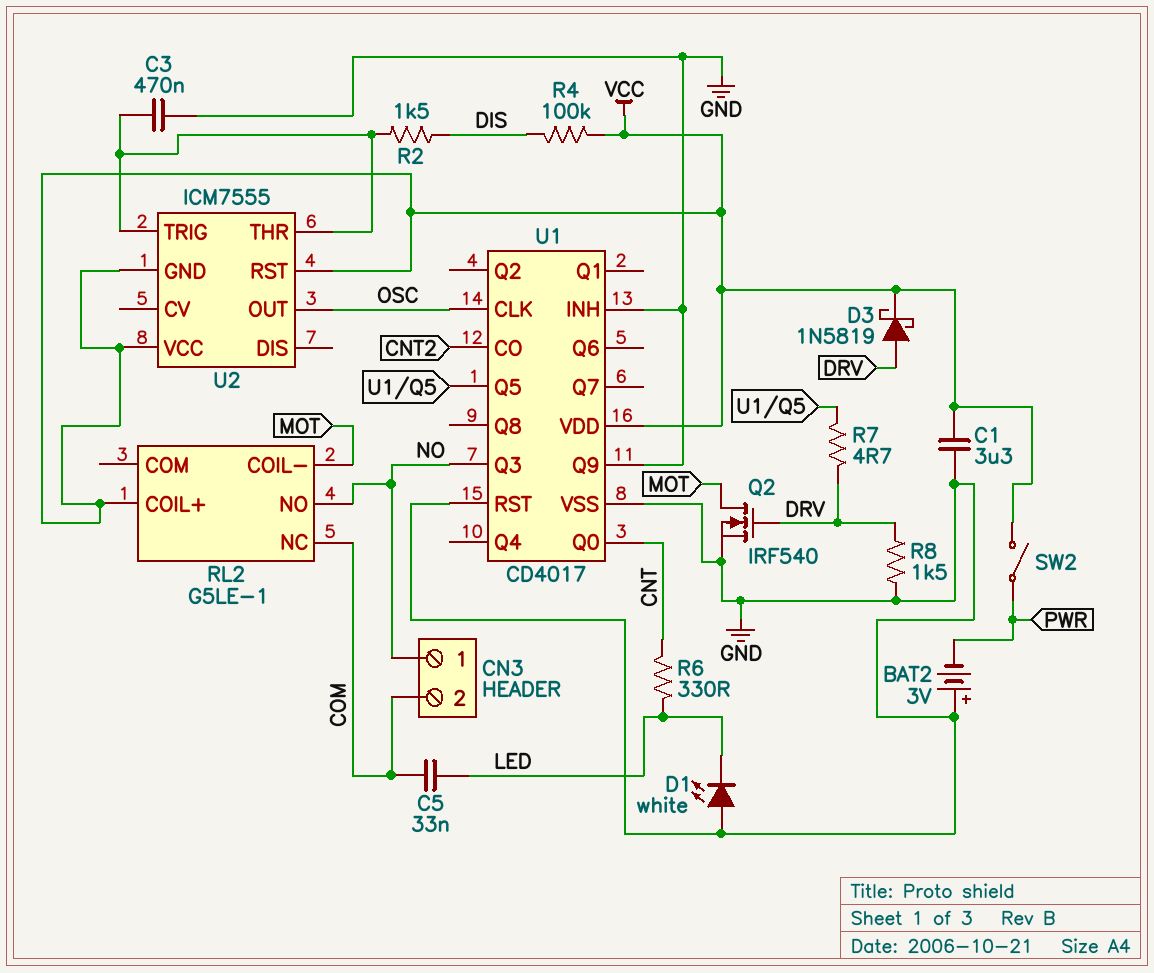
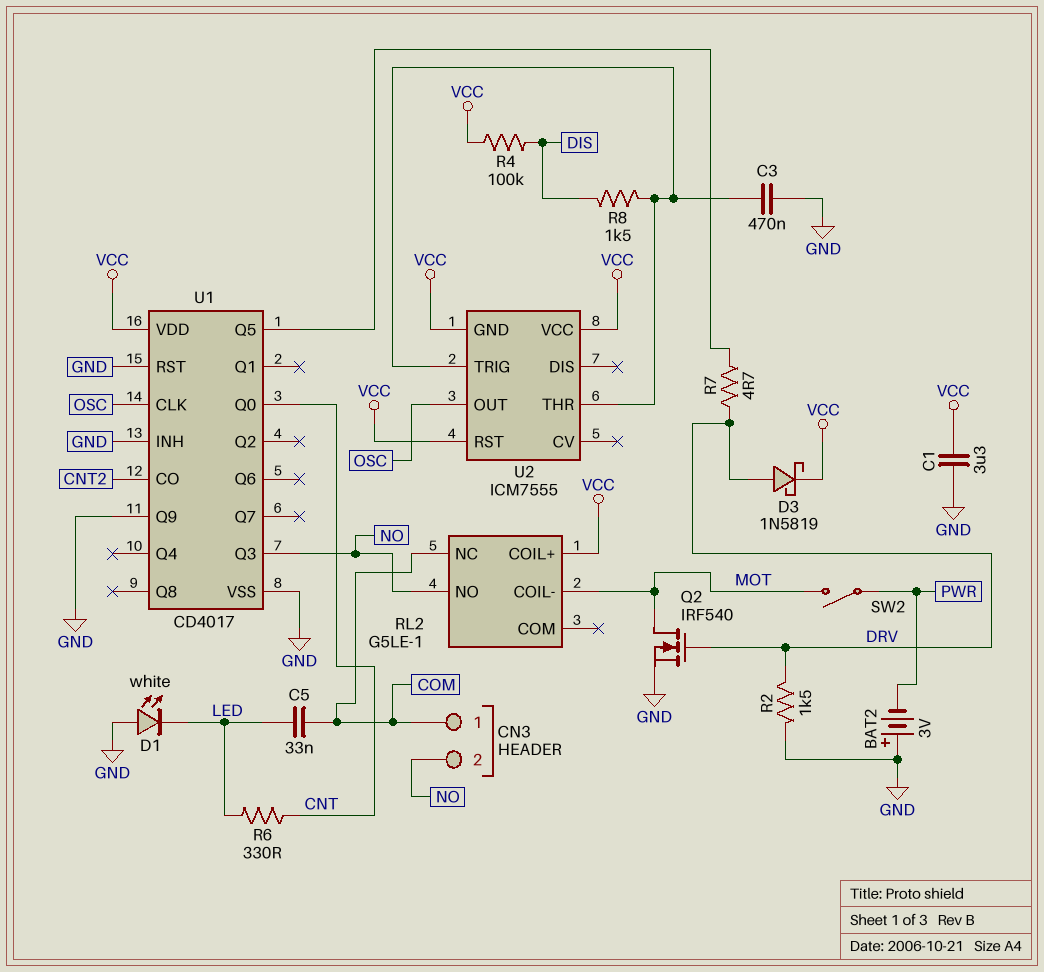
CN3 pin 1: NO -> COM
CN3 pin 2: COM -> NO
R2: 1.5k (DIS, U2/THR) -> 1.5k (DRV, GND)
R8: 1.5k (DRV, GND) -> 1.5k (DIS, U2/THR)
SW2: switch (PWR, VCC) -> switch (MOT, PWR)

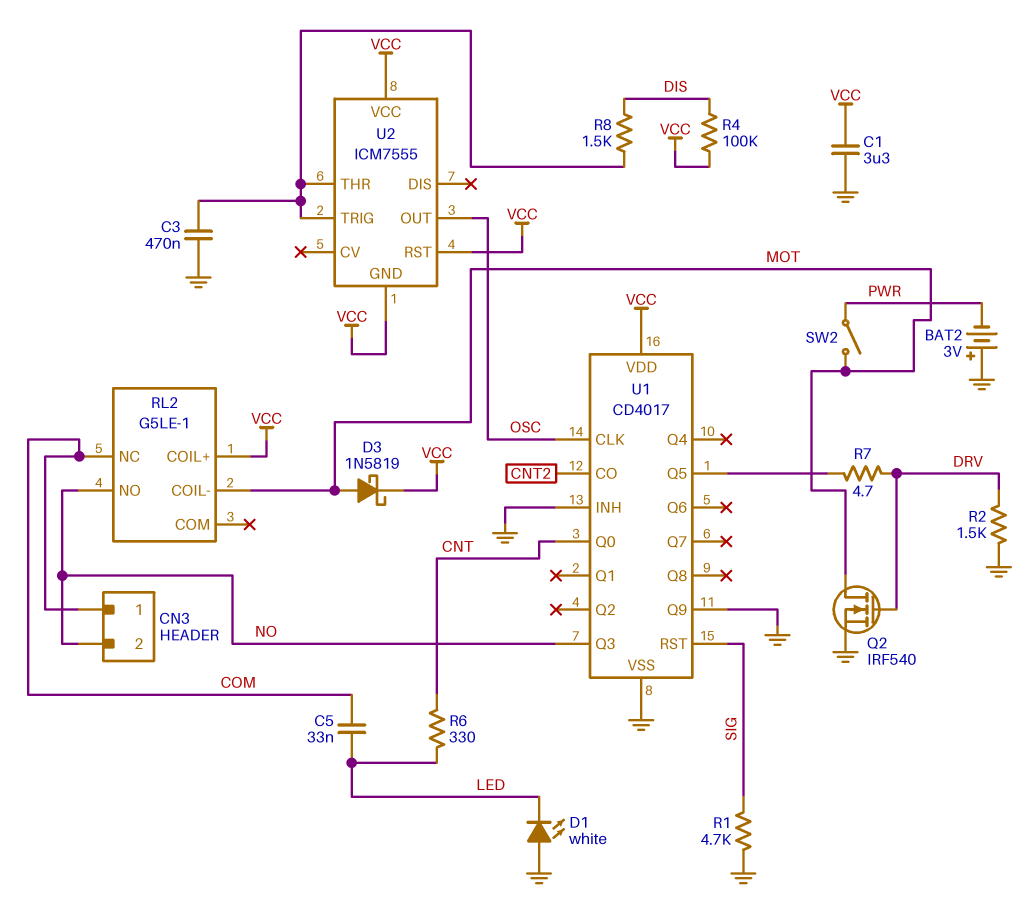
D3: schottky 1N5819 (A DRV, K VCC) -> schottky 1N5819 (A MOT, K VCC)
R1: none -> 4.7k (GND, SIG)
U1 pin RST: GND -> SIG

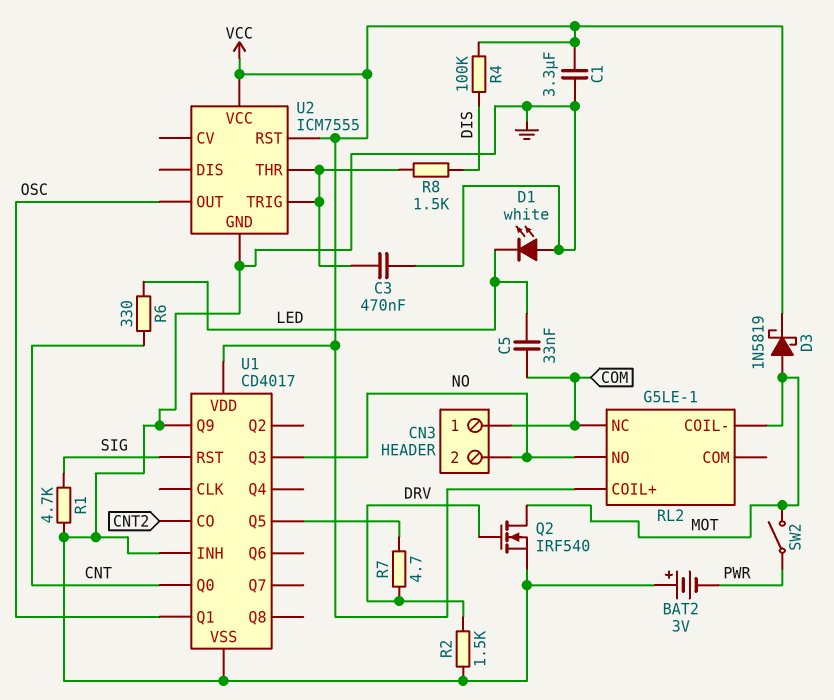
U1 pin CLK: OSC -> none
U1 pin Q1: none -> OSC
U2 pin GND: VCC -> GND

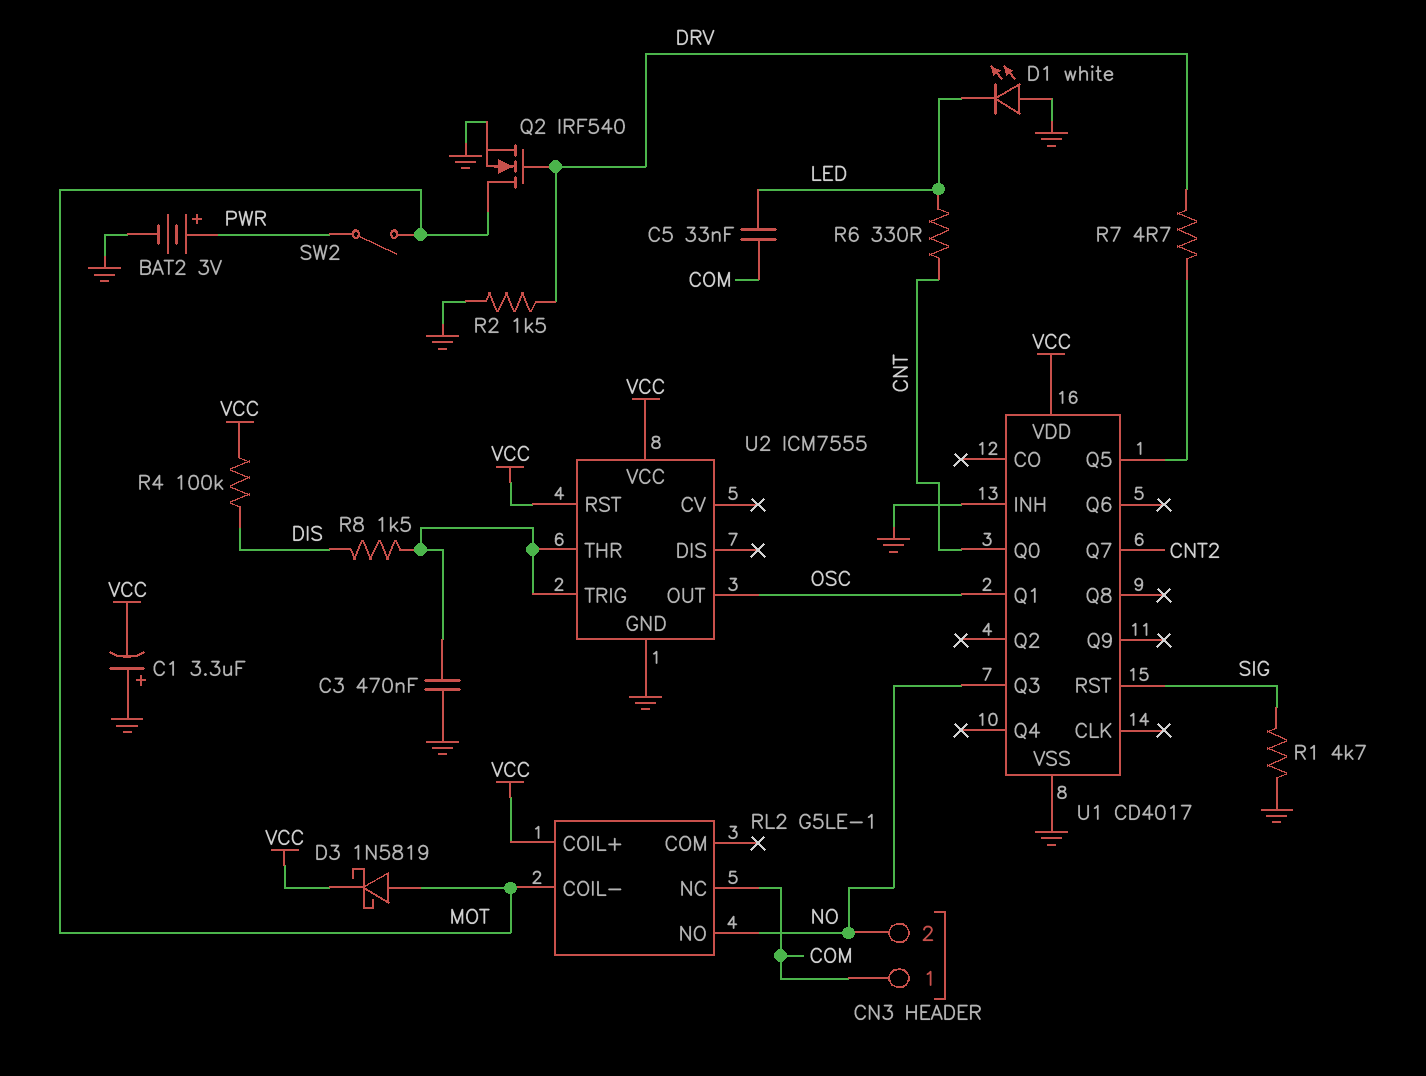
BAT2: 3V (plus GND, minus PWR) -> 3V (plus PWR, minus GND)
C1: 3.3uF (GND, VCC) -> 3.3uF (plus GND, minus VCC)
U1 pin CO: CNT2 -> none
U1 pin Q7: none -> CNT2
U1 pin Q9: GND -> none

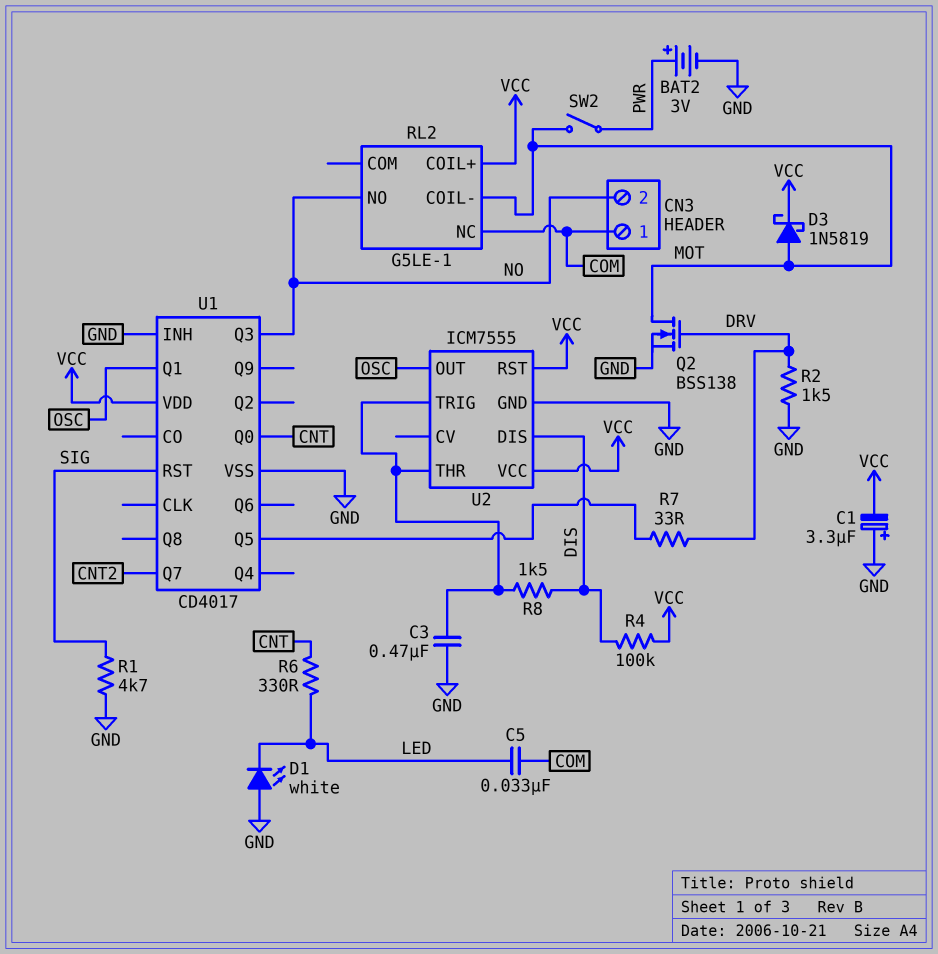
Q2: NMOS IRF540 (G DRV, D MOT, S GND) -> NMOS BSS138 (G DRV, D MOT, S GND)
R7: 4.7 (DRV, U1/Q5) -> 33 (DRV, U1/Q5)
U2 pin DIS: none -> DIS

